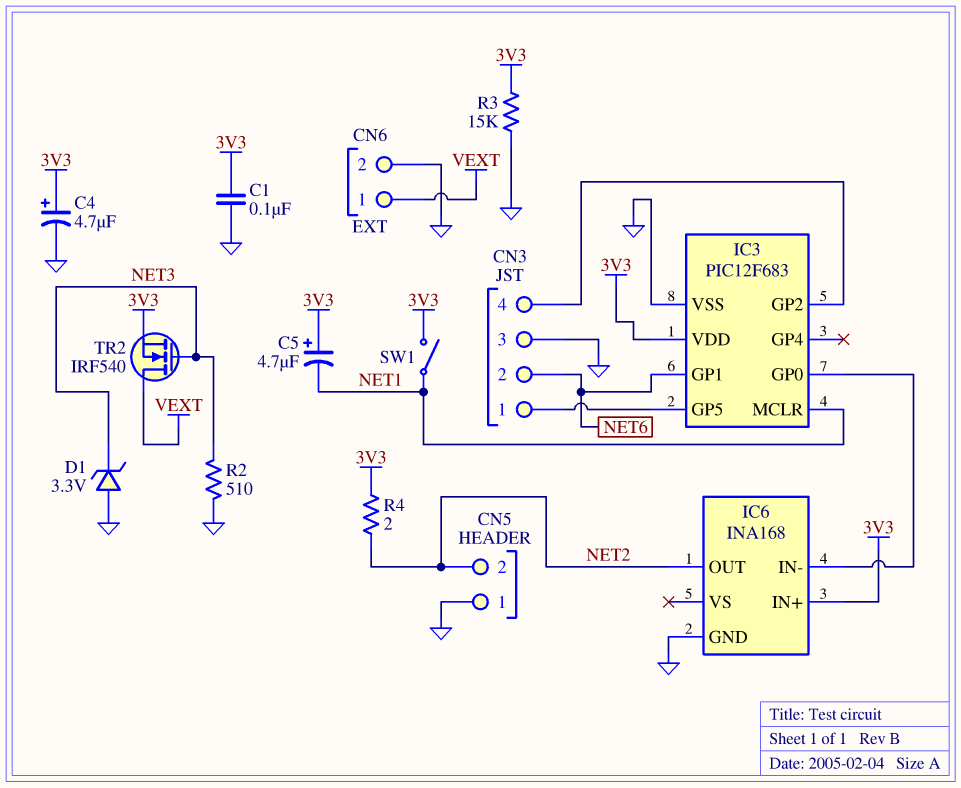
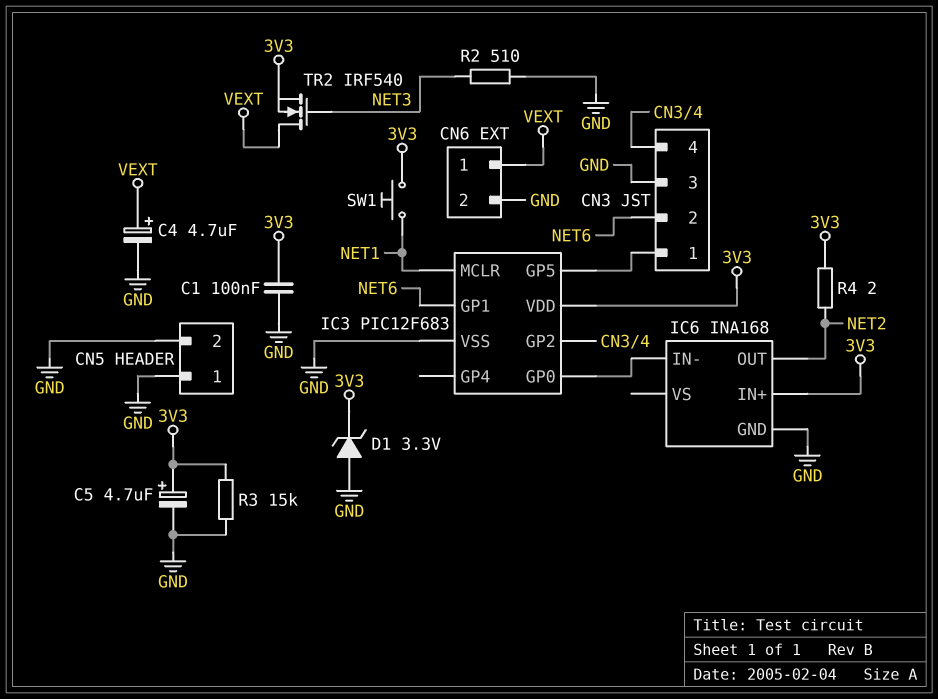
C4: 4.7uF (plus 3V3, minus GND) -> 4.7uF (plus VEXT, minus GND)
C5: 4.7uF (plus 3V3, minus NET1) -> 4.7uF (plus 3V3, minus GND)
CN5 pin 2: NET2 -> GND
D1: zener 3.3V (A GND, K NET3) -> zener 3.3V (A GND, K 3V3)
SW1: switch (3V3, NET1) -> button (3V3, NET1)

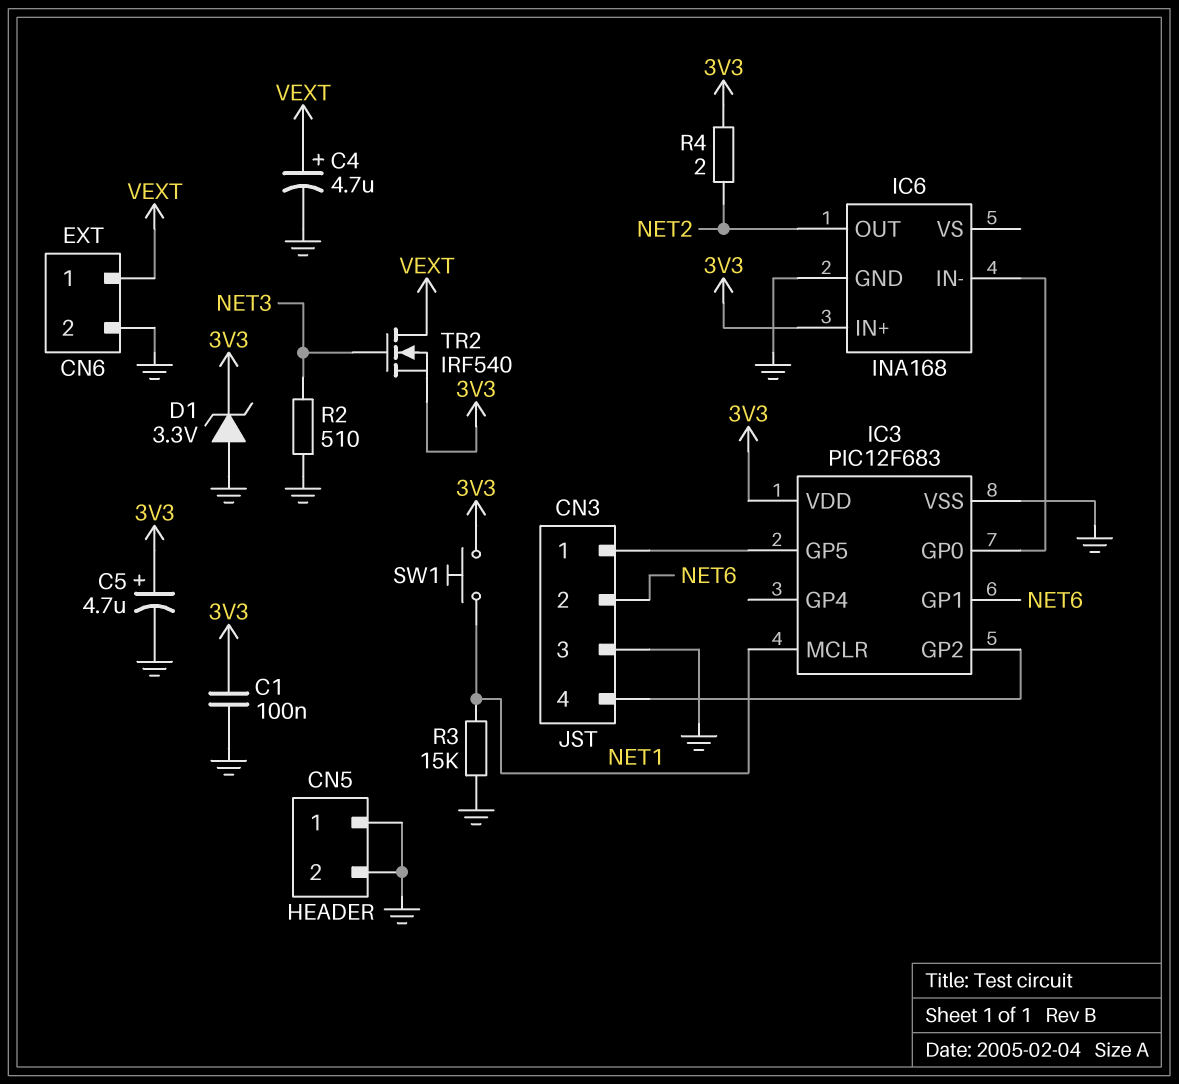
R3: 15k (3V3, GND) -> 15k (GND, NET1)

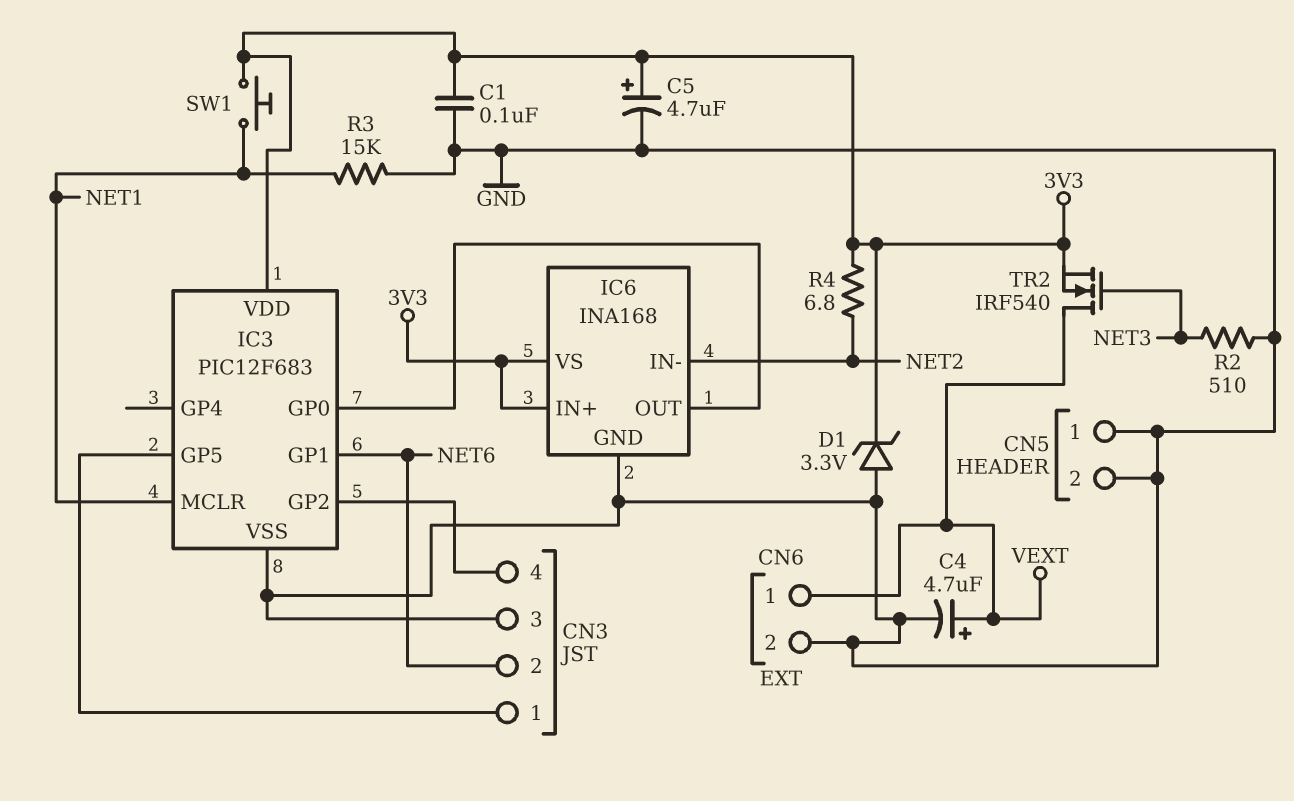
IC6 pin IN-: IC3/GP0 -> NET2
IC6 pin OUT: NET2 -> IC3/GP0
IC6 pin VS: none -> 3V3
R4: 2 (3V3, NET2) -> 6.8 (3V3, NET2)

